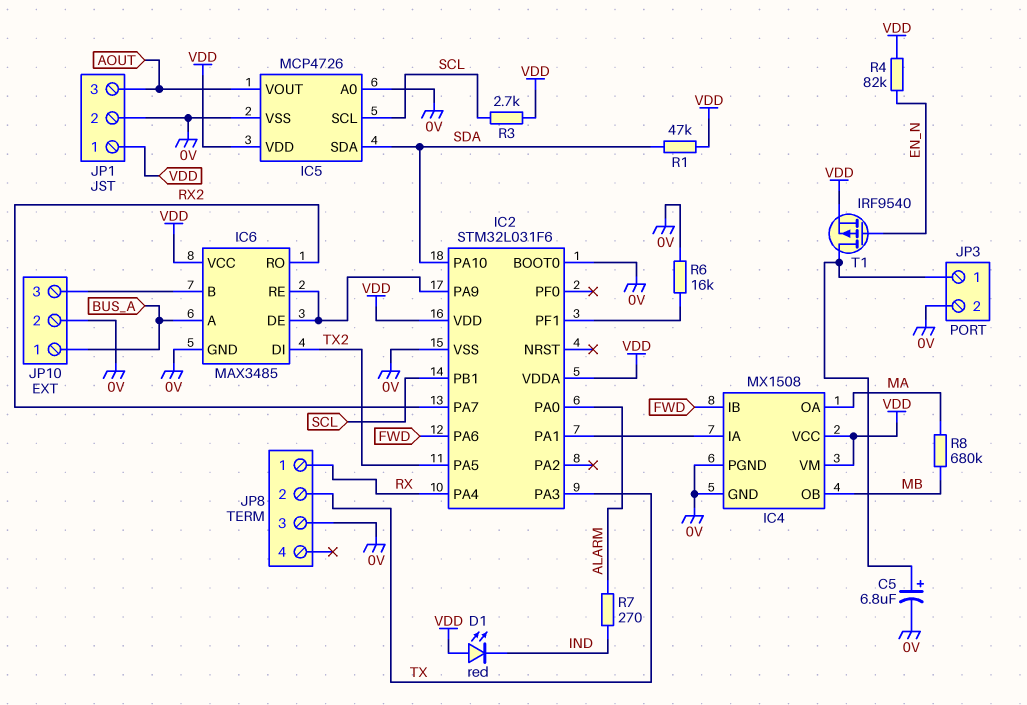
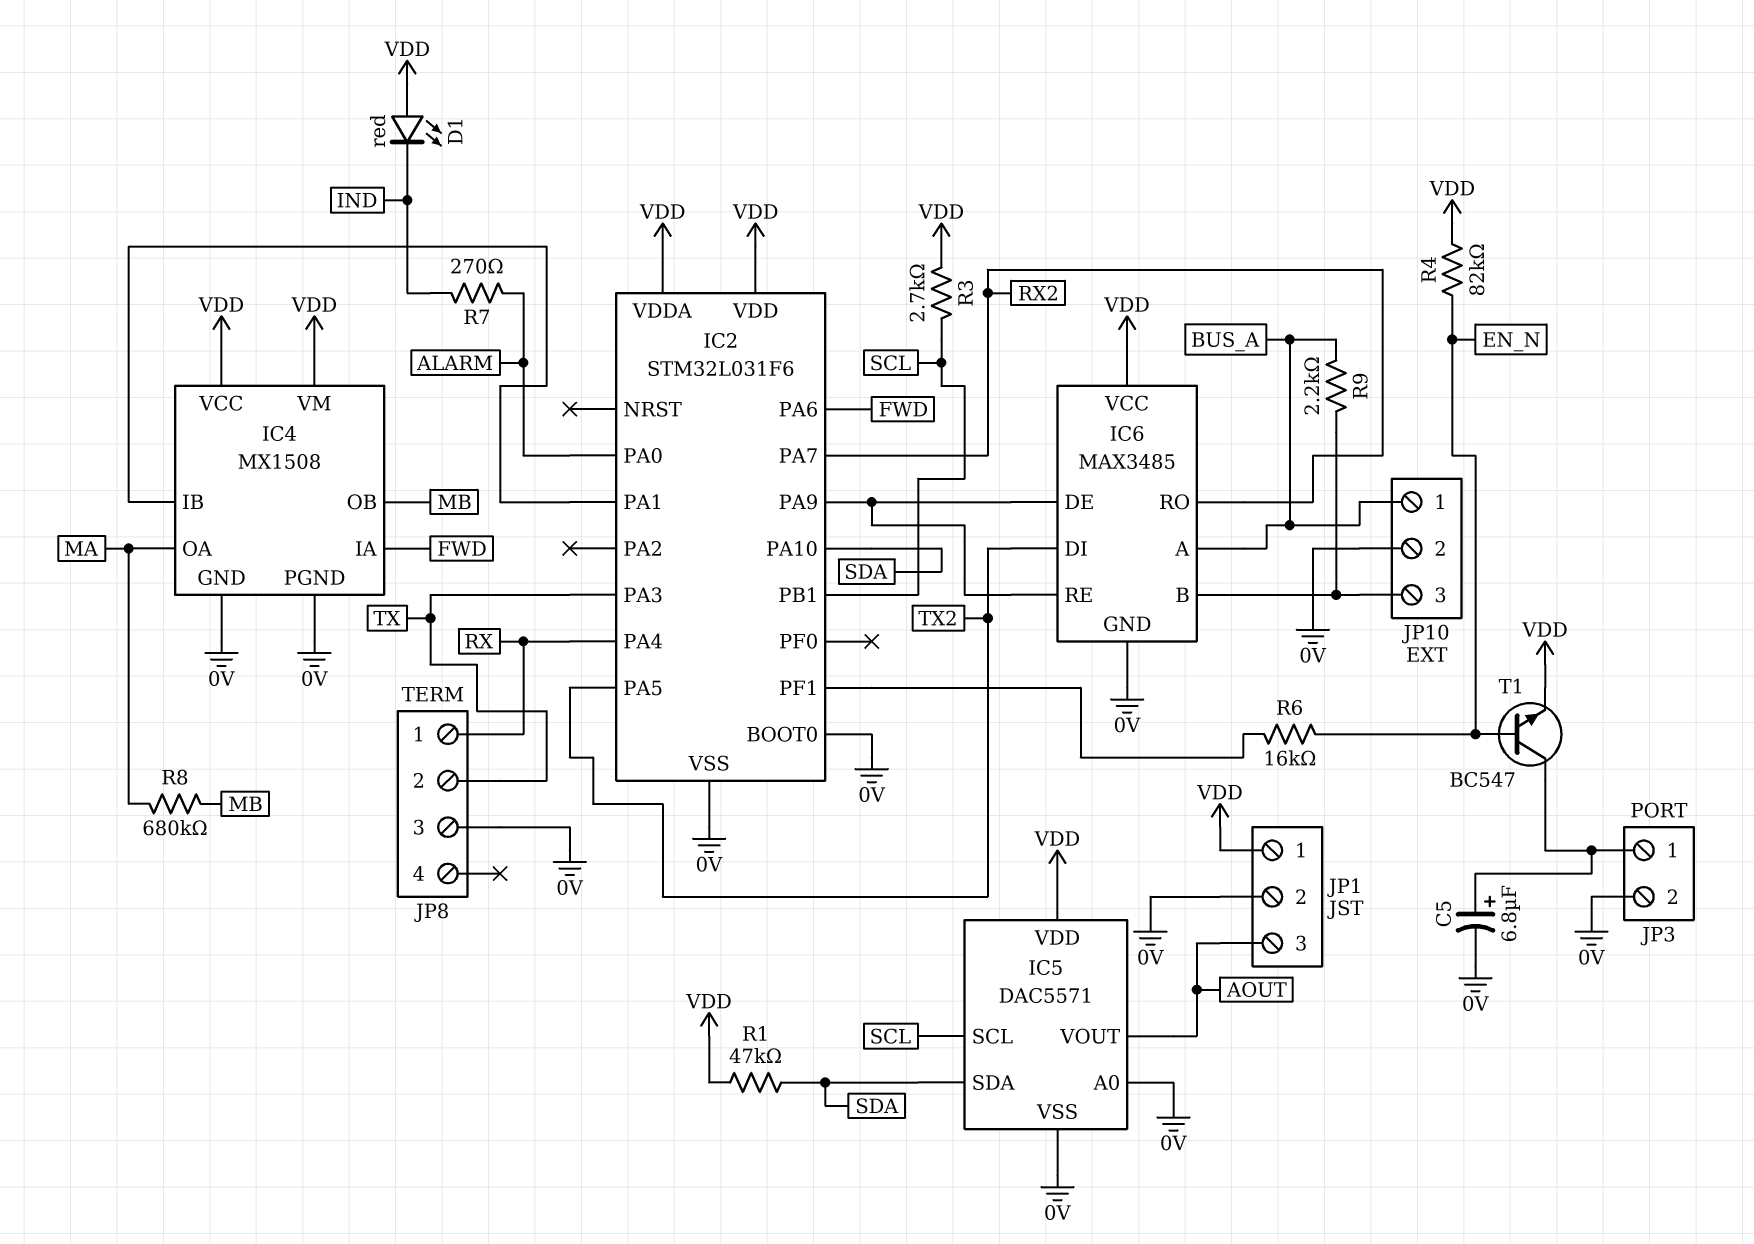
IC4 pin IA: IC2/PA1 -> FWD
IC4 pin IB: FWD -> IC2/PA1
IC5: MCP4726 -> DAC5571
R6: 16k (0V, IC2/PF1) -> 16k (EN_N, IC2/PF1)
R9: none -> 2.2k (BUS_A, IC6/B)
T1: PMOS IRF9540 (G EN_N, D JP3/1, S VDD) -> NPN BC547 (B EN_N, C JP3/1, E VDD)

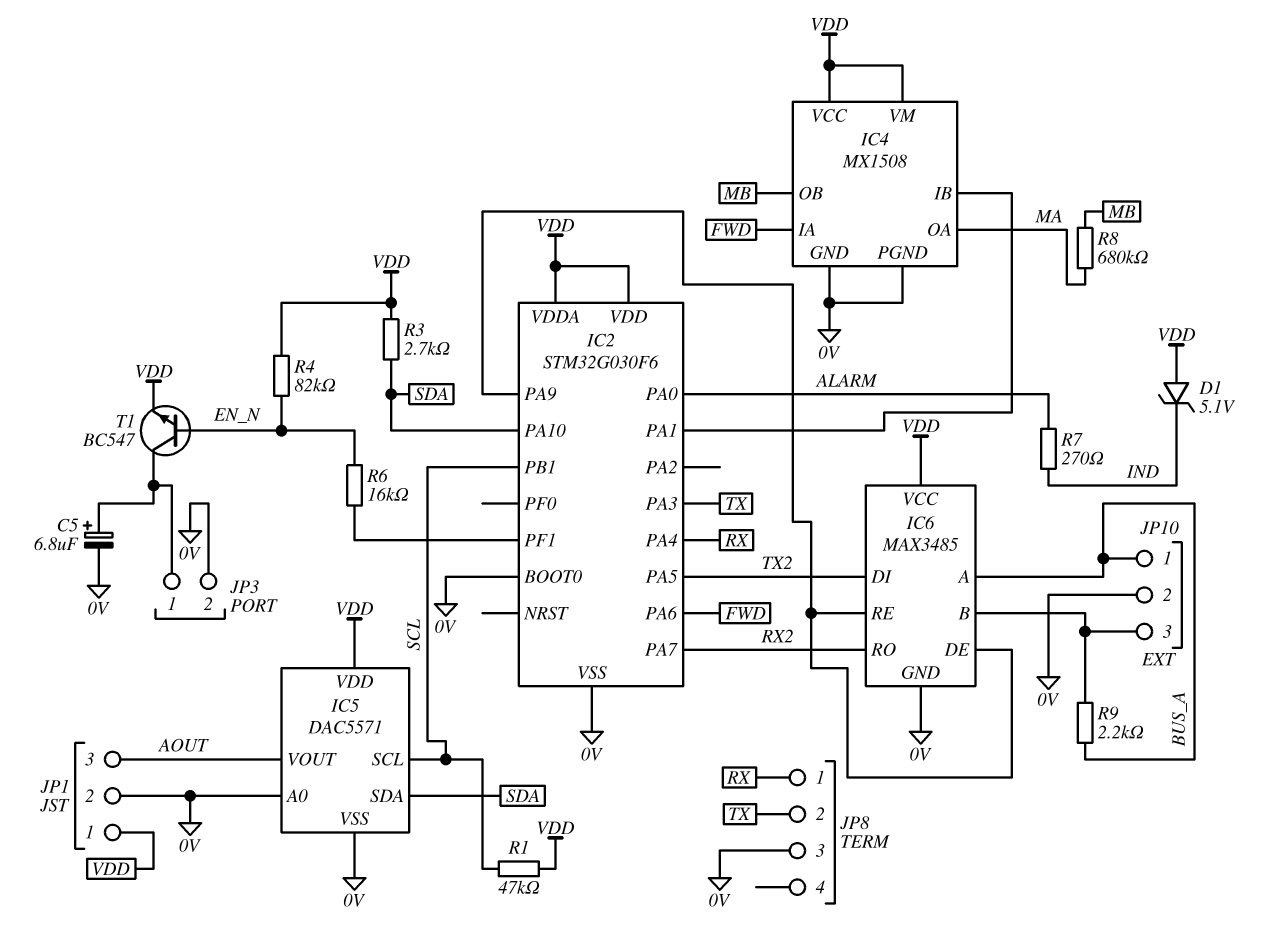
D1: LED red (A VDD, K IND) -> zener 5.1V (A VDD, K IND)
IC2: STM32L031F6 -> STM32G030F6
R1: 47k (SDA, VDD) -> 47k (SCL, VDD)
R3: 2.7k (SCL, VDD) -> 2.7k (SDA, VDD)

